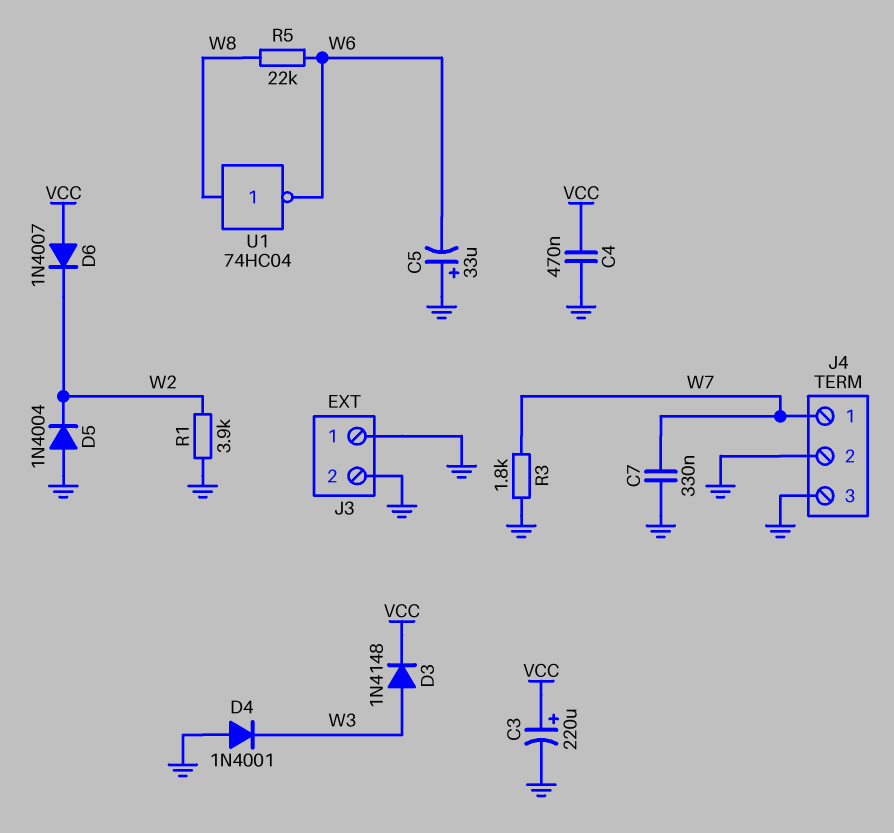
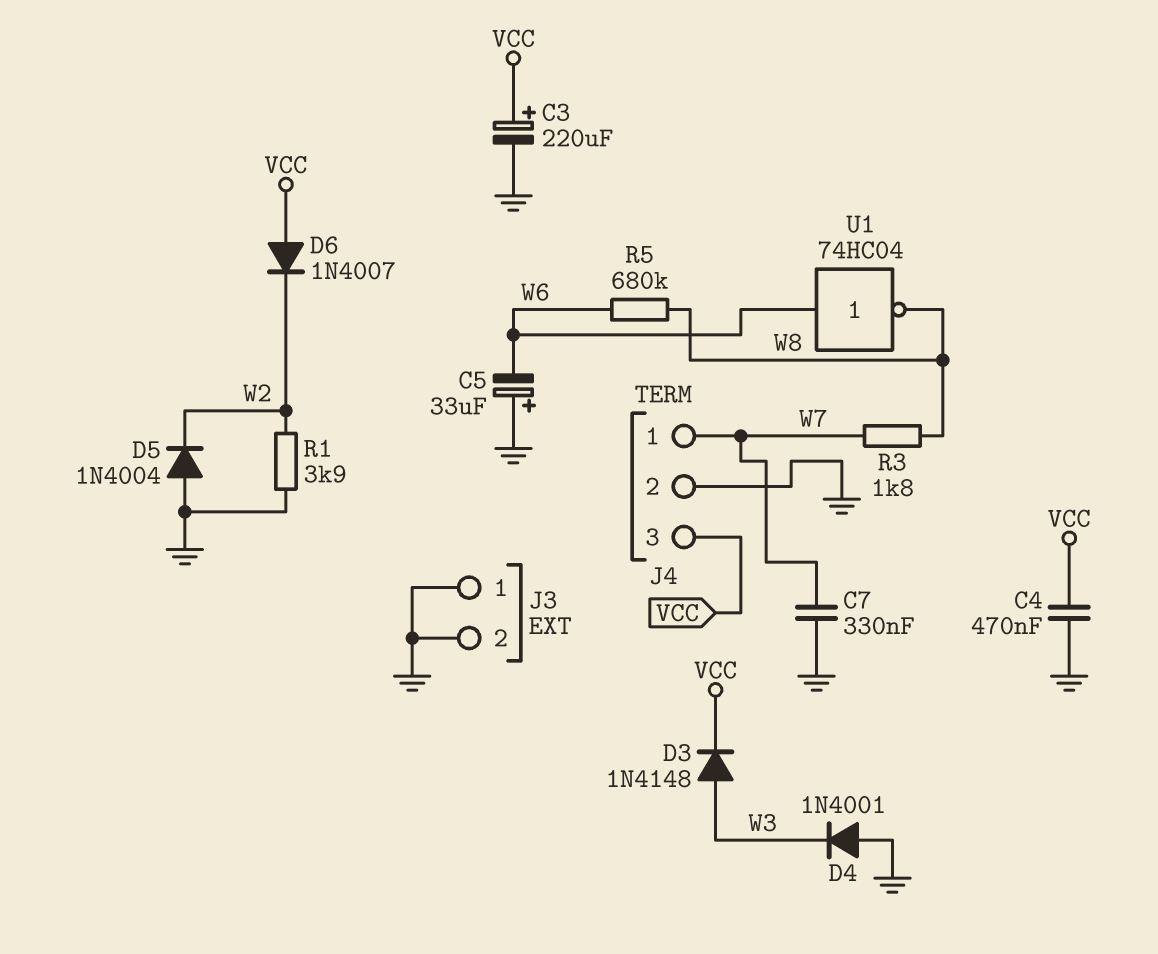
J4 pin 3: GND -> VCC
R3: 1.8k (GND, W7) -> 1.8k (W7, W8)
R5: 22k (W6, W8) -> 680k (W6, W8)
U1: NOT 74HC04 (in W8, out W6) -> NOT 74HC04 (in W6, out W8)

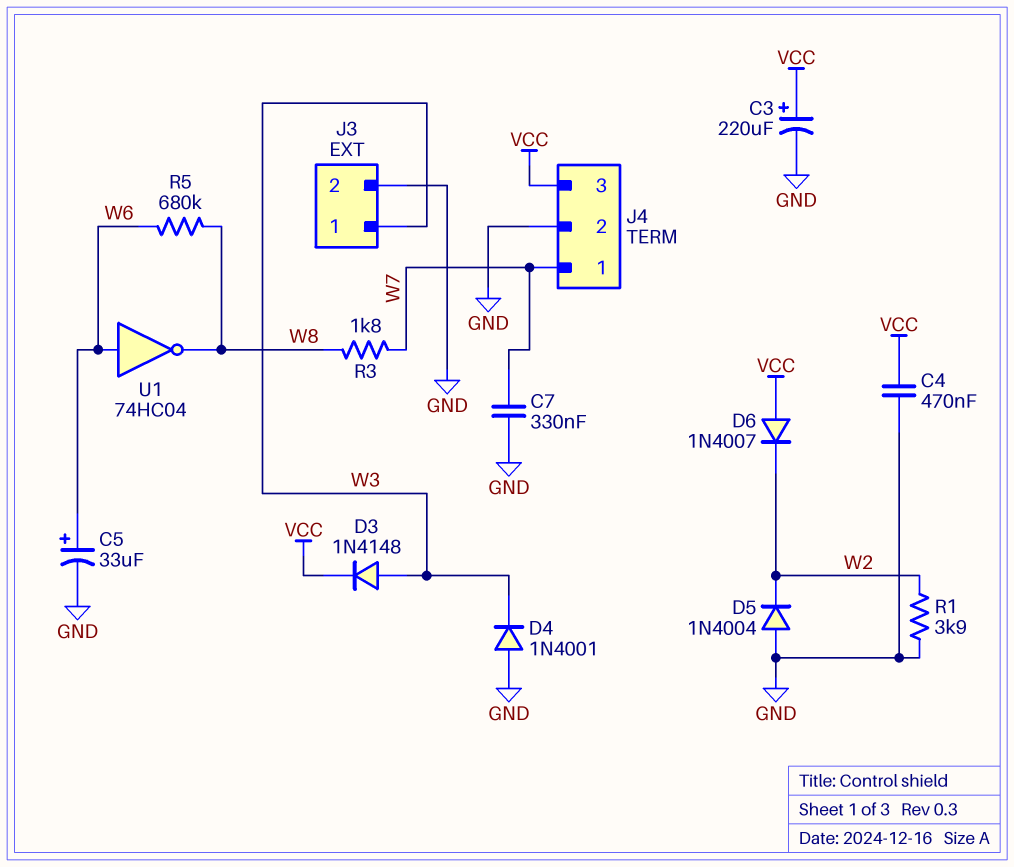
C5: 33uF (plus GND, minus W6) -> 33uF (plus W6, minus GND)
J3 pin 1: GND -> W3

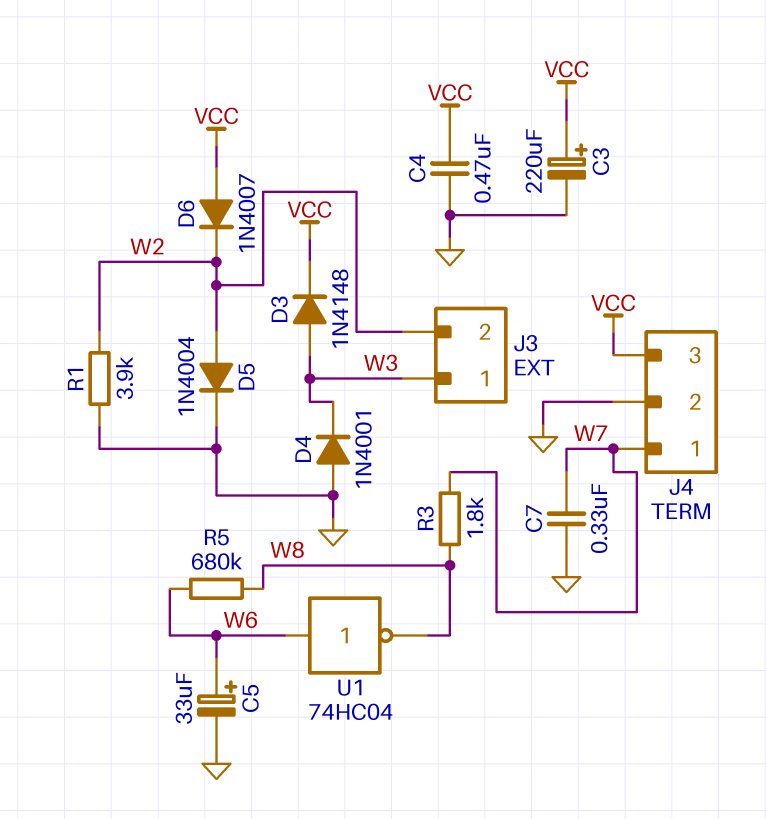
D5: diode 1N4004 (A GND, K W2) -> diode 1N4004 (A W2, K GND)
J3 pin 2: GND -> W2

